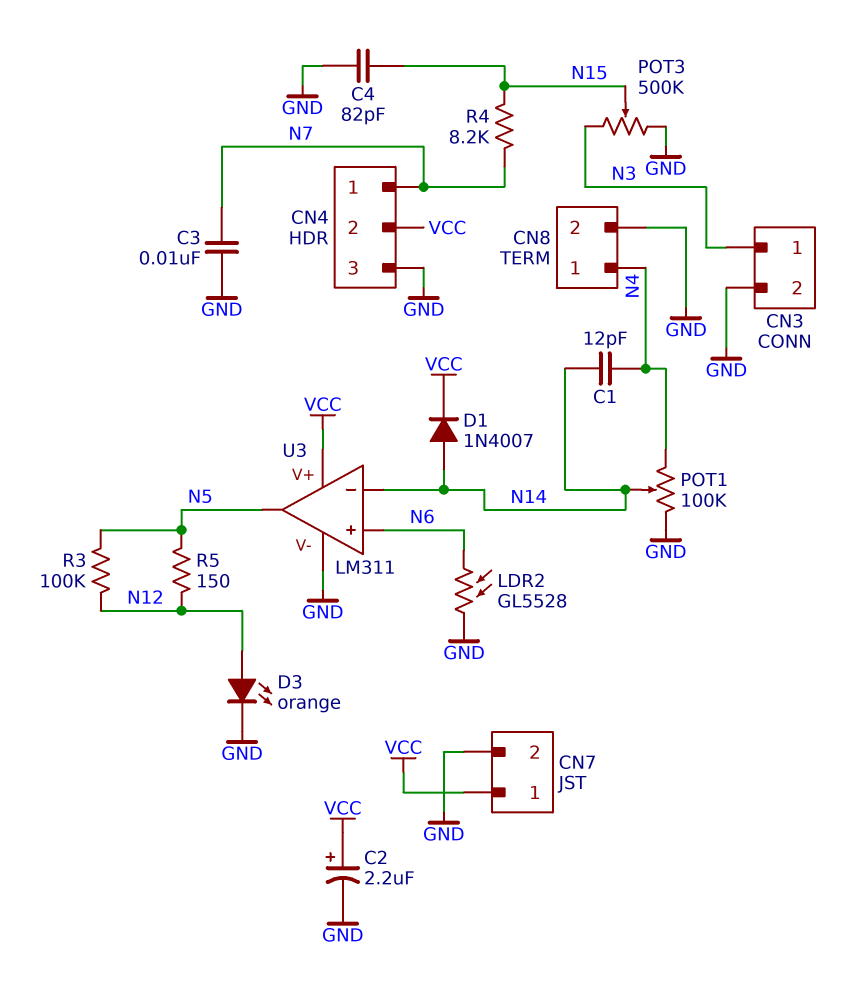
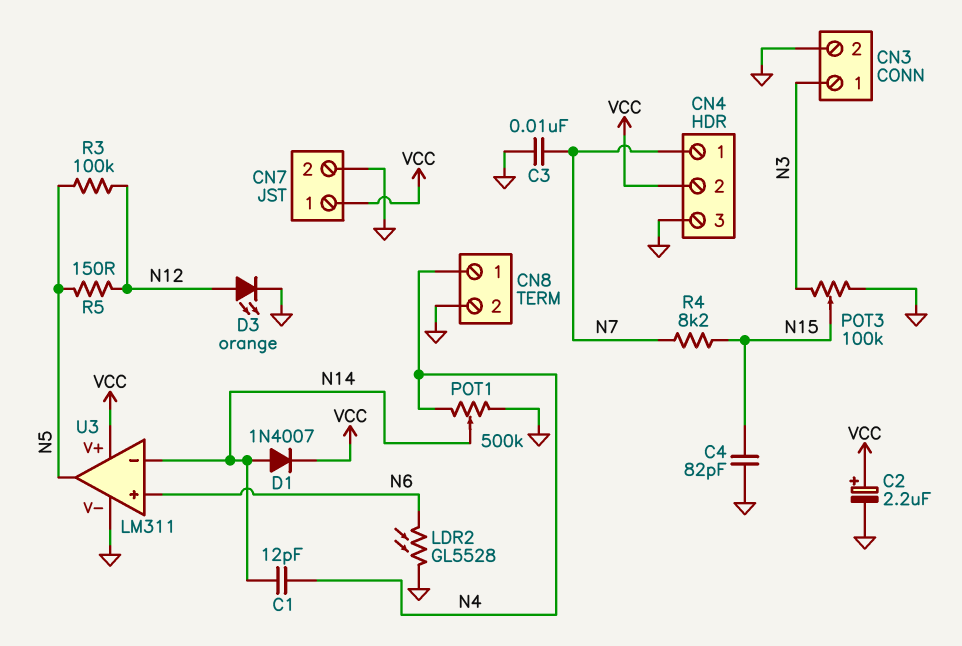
POT1: 100k (GND, N4, wiper N14) -> 500k (GND, N4, wiper N14)
POT3: 500k (GND, N3, wiper N15) -> 100k (GND, N3, wiper N15)

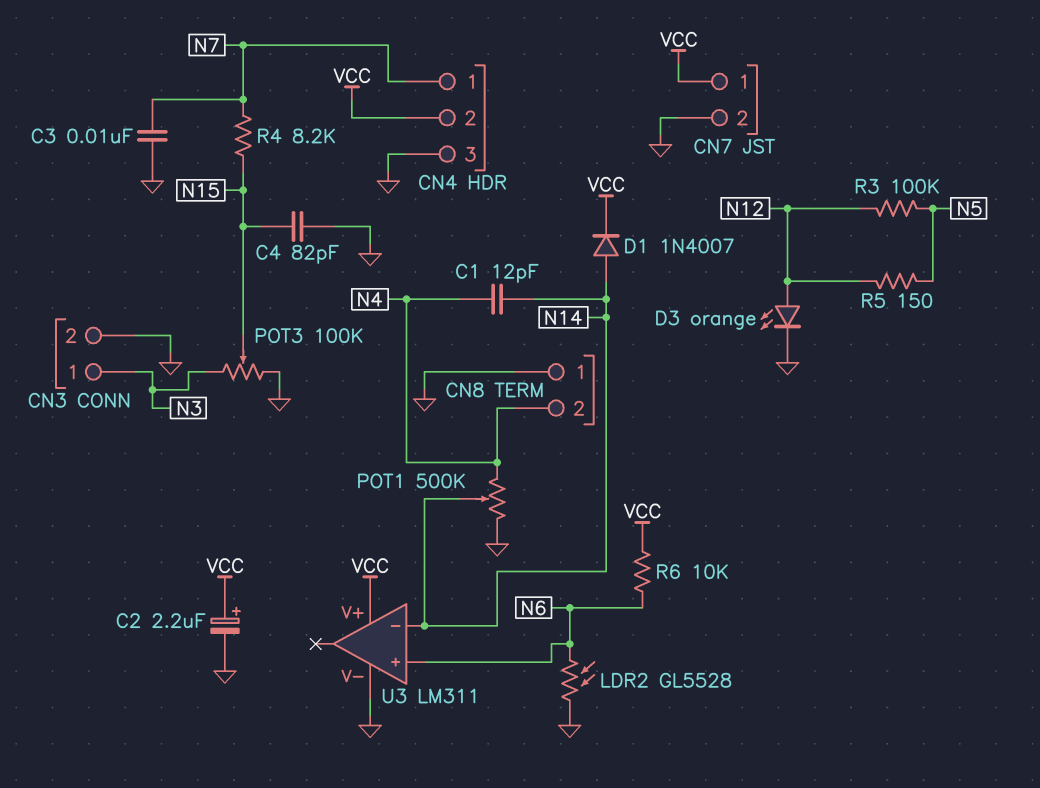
CN8 pin 1: N4 -> GND
CN8 pin 2: GND -> N4
R6: none -> 10k (N6, VCC)
U3 pin out: N5 -> none

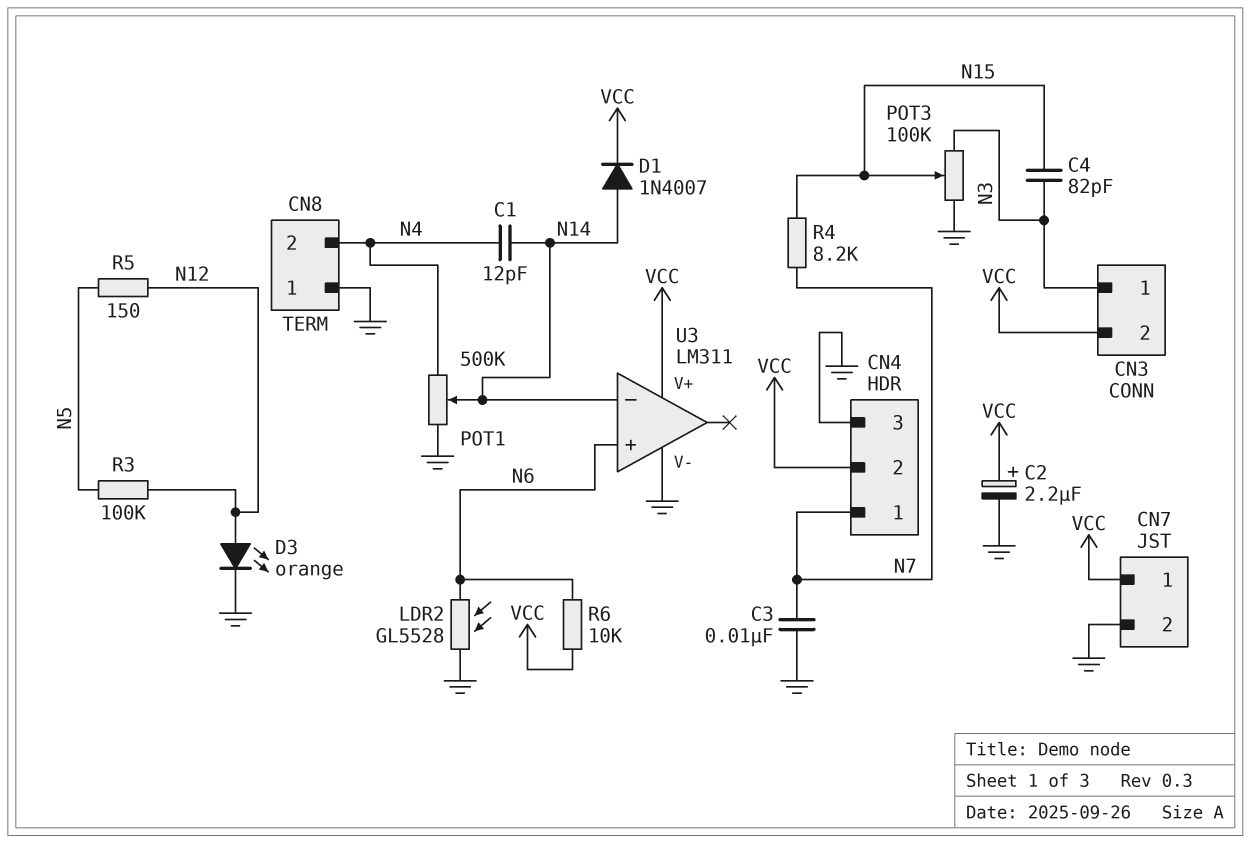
C4: 82pF (GND, N15) -> 82pF (N3, N15)
CN3 pin 2: GND -> VCC

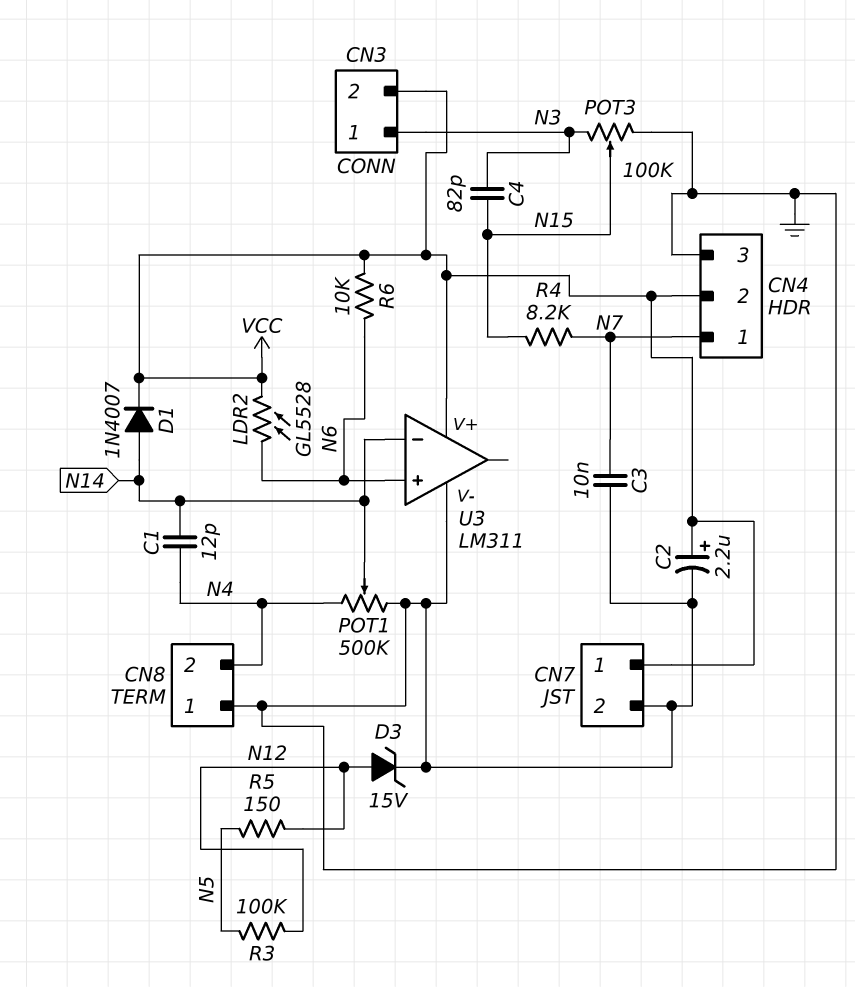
D3: LED orange (A N12, K GND) -> zener 15V (A N12, K GND)
LDR2: GL5528 (GND, N6) -> GL5528 (N6, VCC)

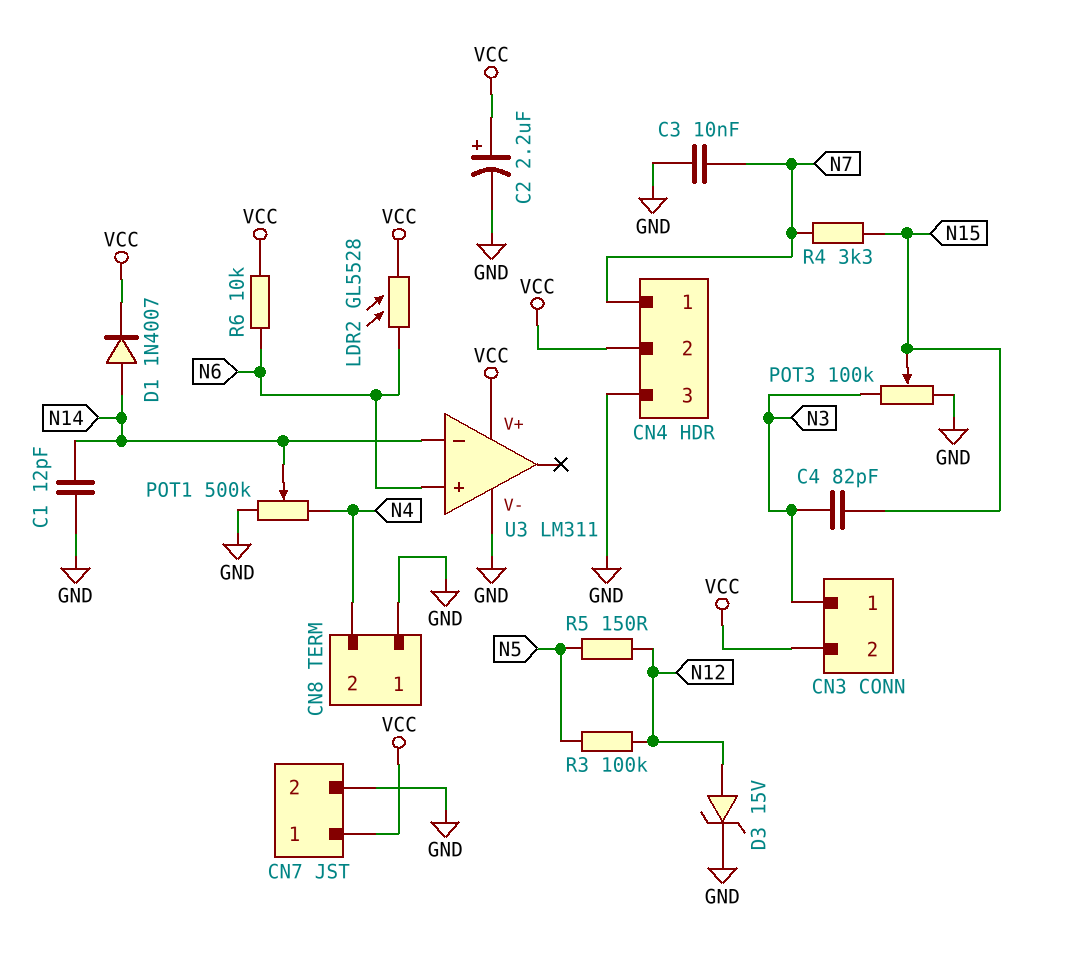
C1: 12pF (N4, N14) -> 12pF (GND, N14)
R4: 8.2k (N7, N15) -> 3.3k (N7, N15)

